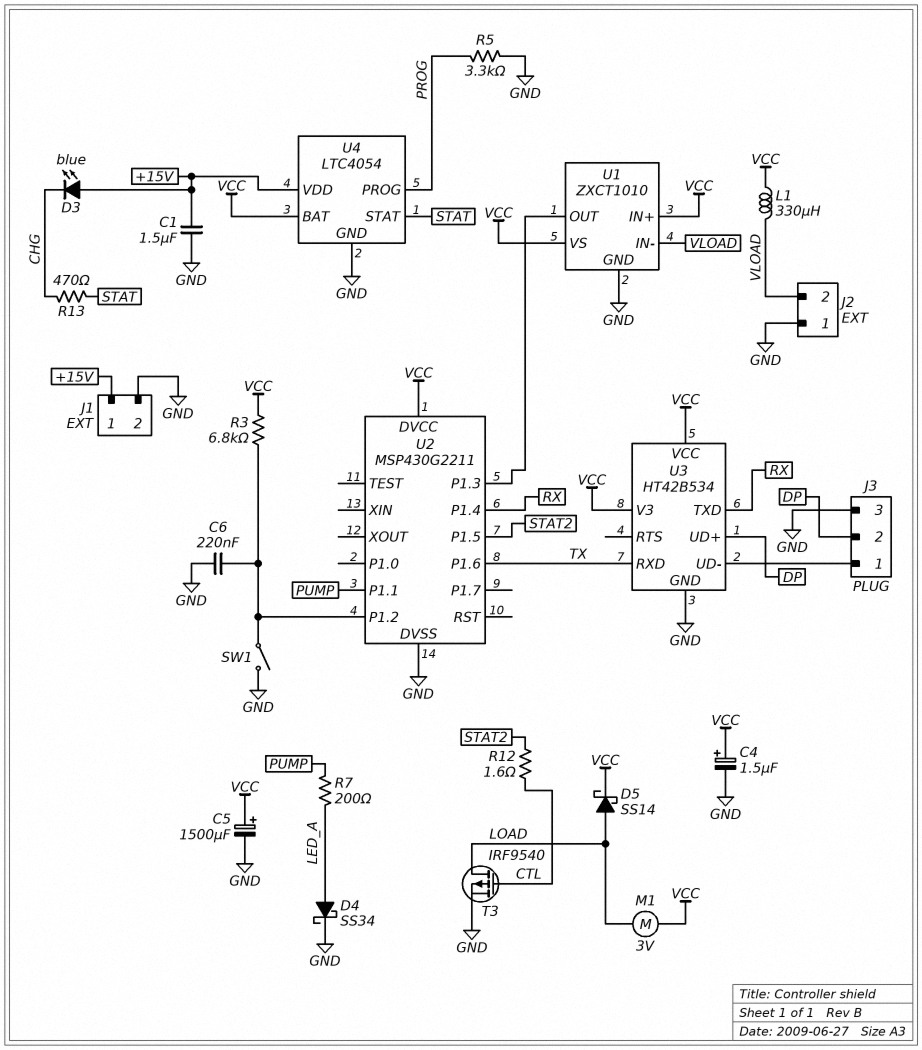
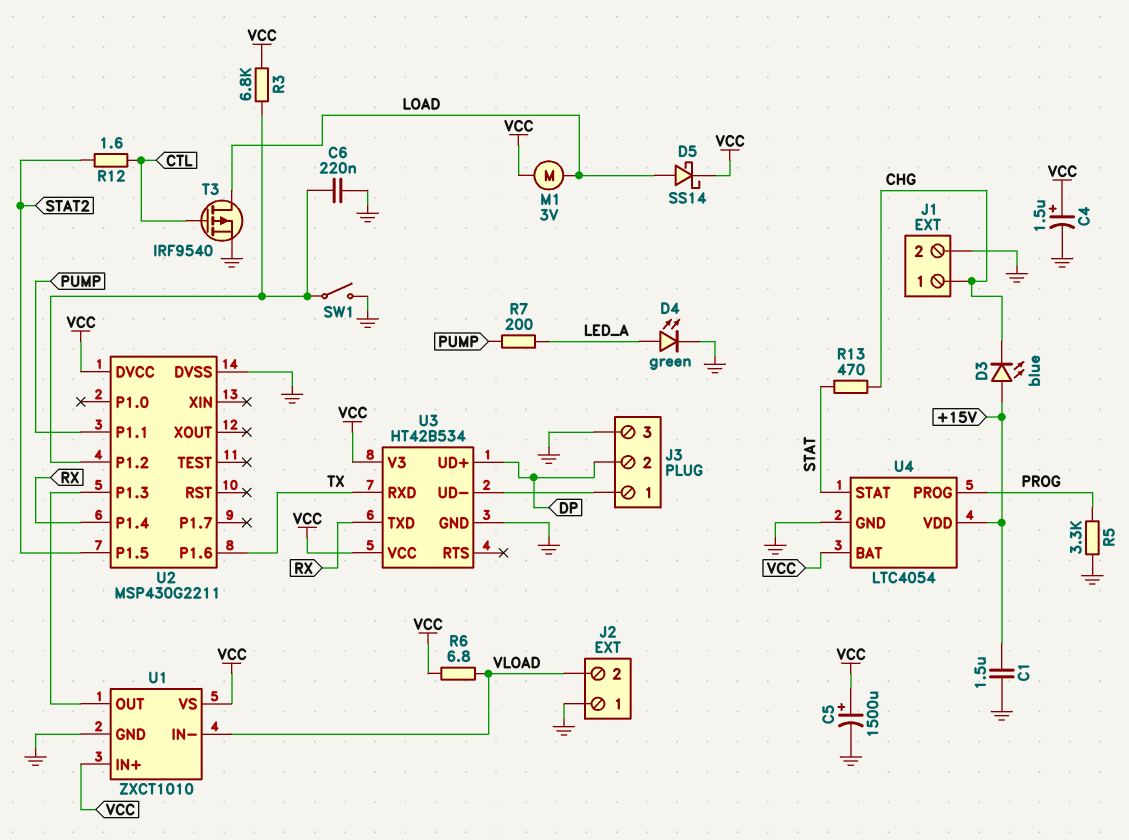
D4: schottky SS34 (A LED_A, K GND) -> LED green (A LED_A, K GND)
J1 pin 1: +15V -> CHG
L1: 330uH (VCC, VLOAD) -> none
R6: none -> 6.8 (VCC, VLOAD)

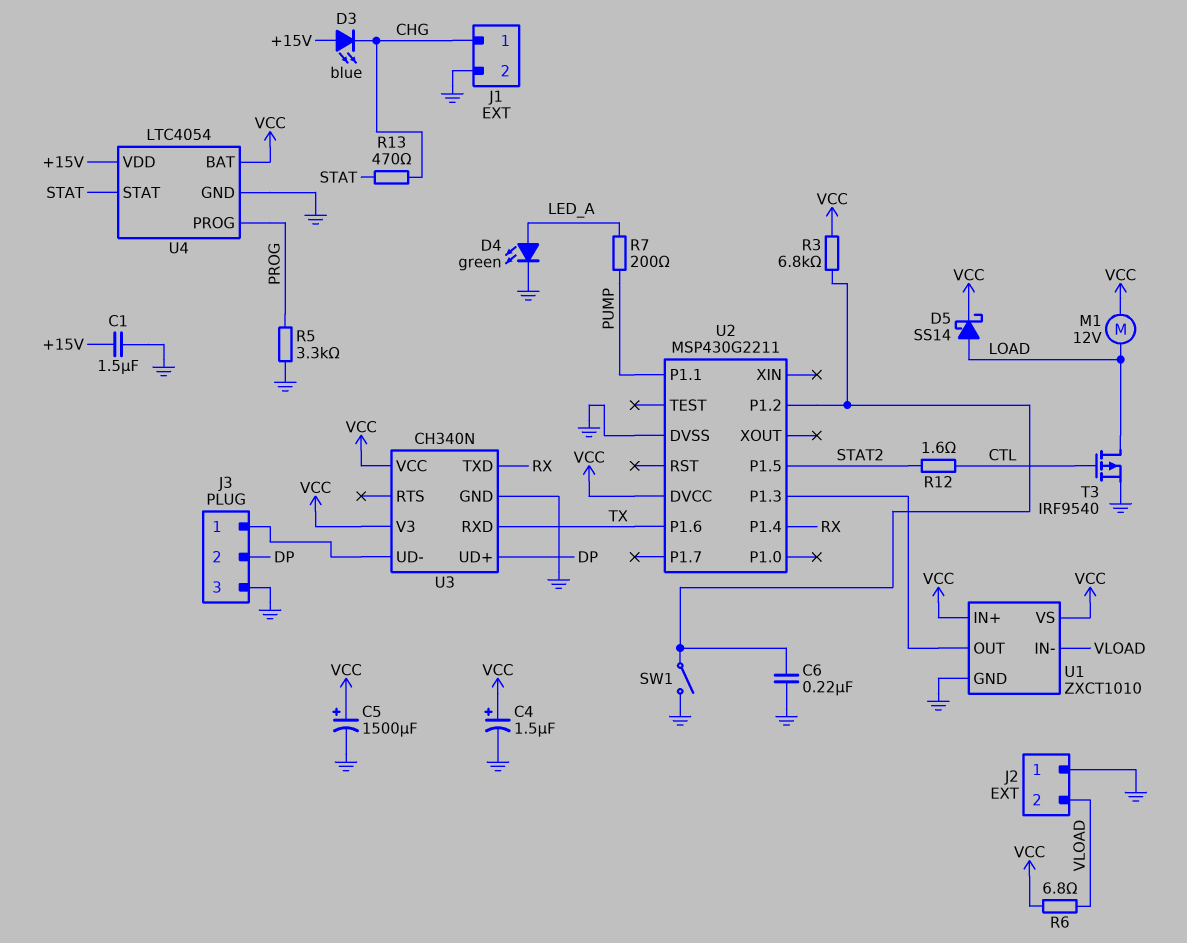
M1: motor 3V (LOAD, VCC) -> motor 12V (LOAD, VCC)
U3: HT42B534 -> CH340N

